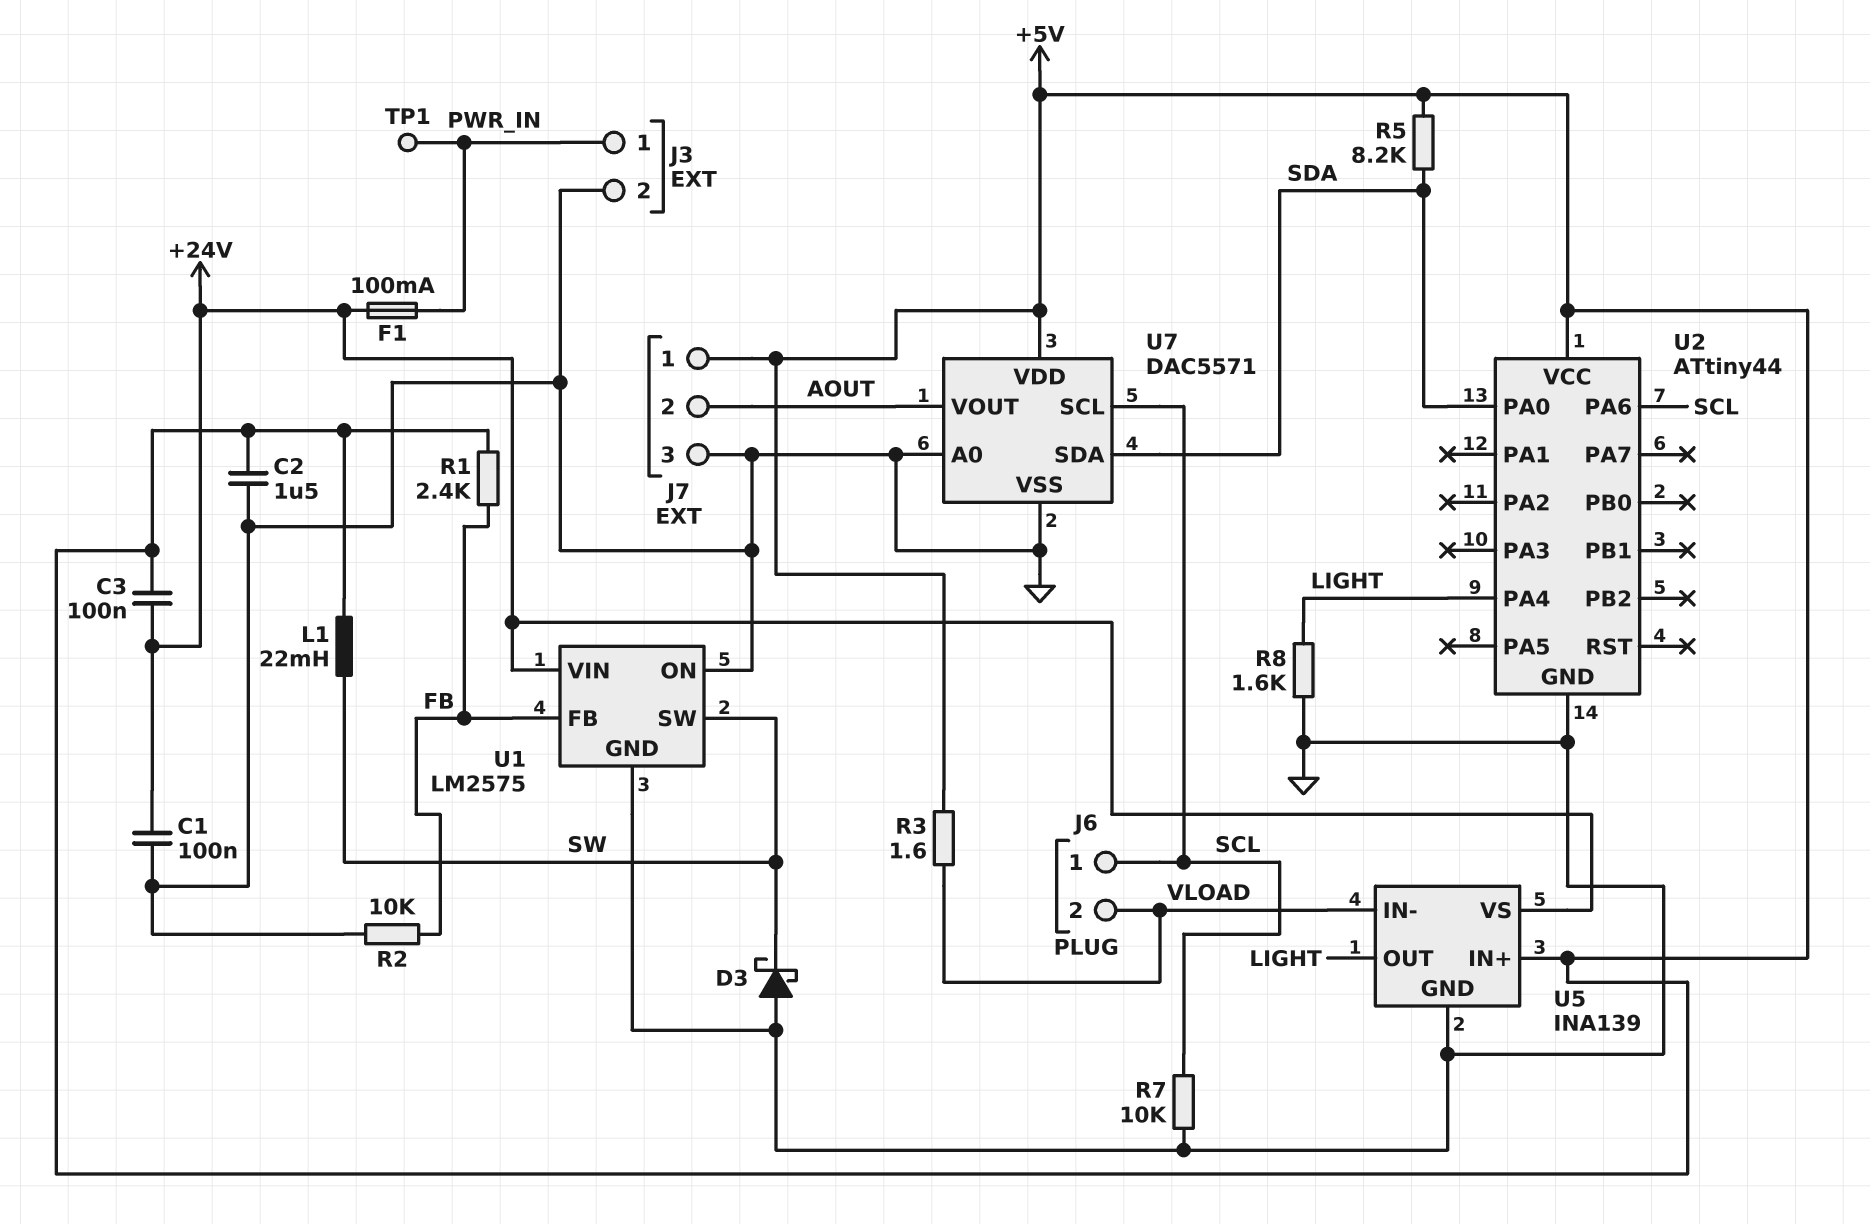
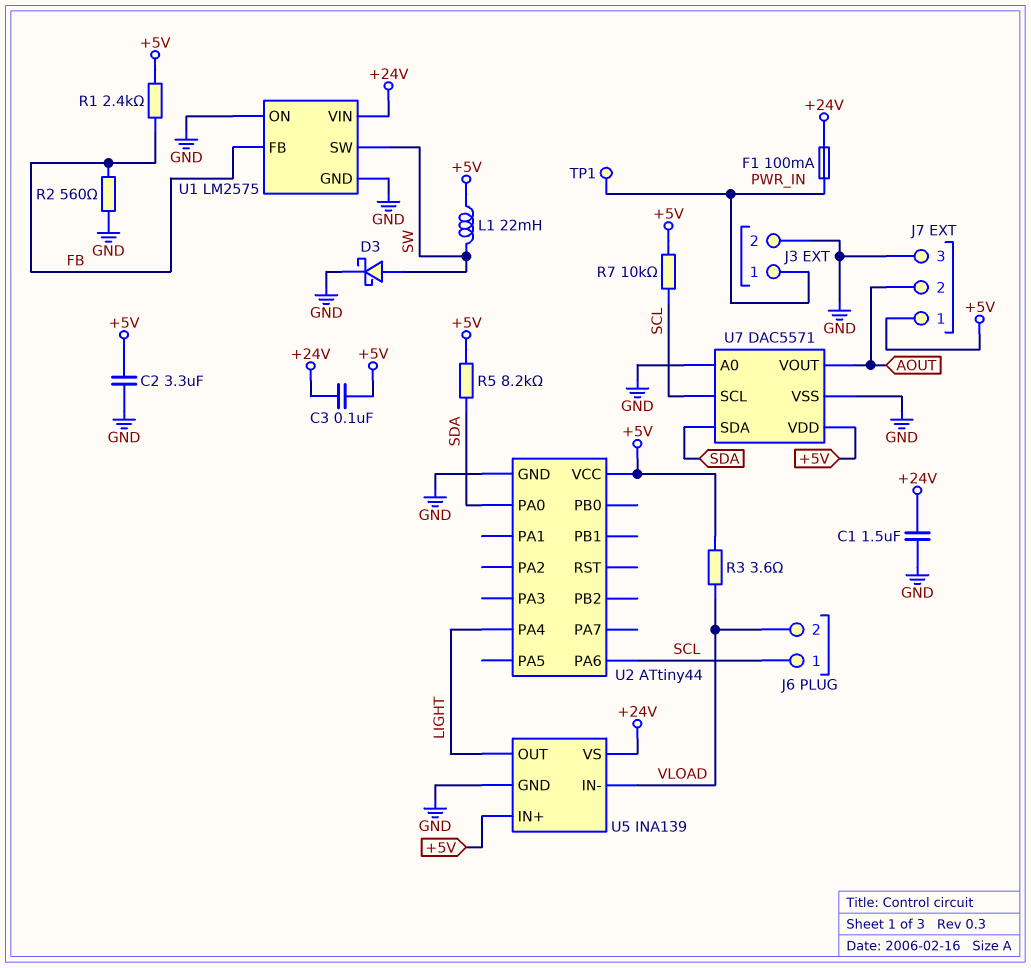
C1: 100nF (+24V, GND) -> 1.5uF (+24V, GND)
C2: 1.5uF (+5V, GND) -> 3.3uF (+5V, GND)
D3: schottky (A GND, K SW) -> schottky (A SW, K GND)
R2: 10k (FB, GND) -> 560 (FB, GND)
R3: 1.6 (+5V, VLOAD) -> 3.6 (+5V, VLOAD)
R7: 10k (GND, SCL) -> 10k (+5V, SCL)
R8: 1.6k (GND, LIGHT) -> none

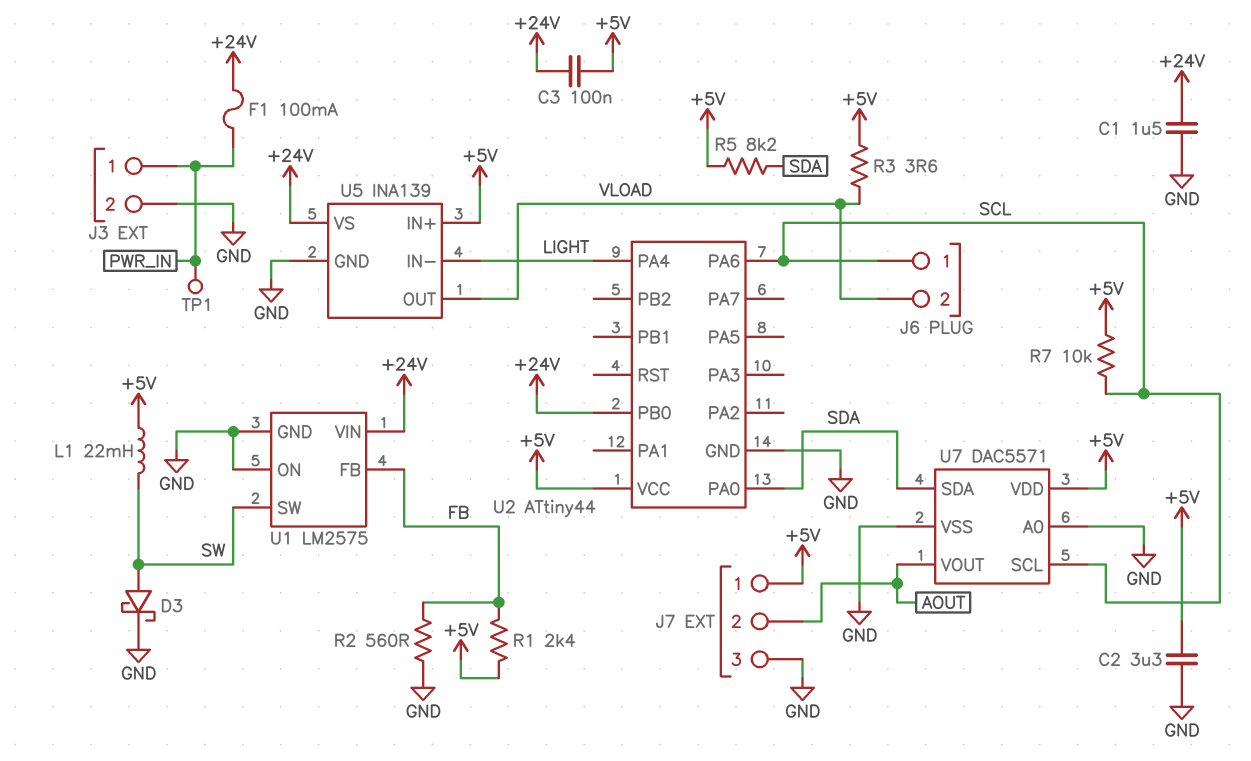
U2 pin PB0: none -> +24V
U5 pin IN-: VLOAD -> LIGHT
U5 pin OUT: LIGHT -> VLOAD

